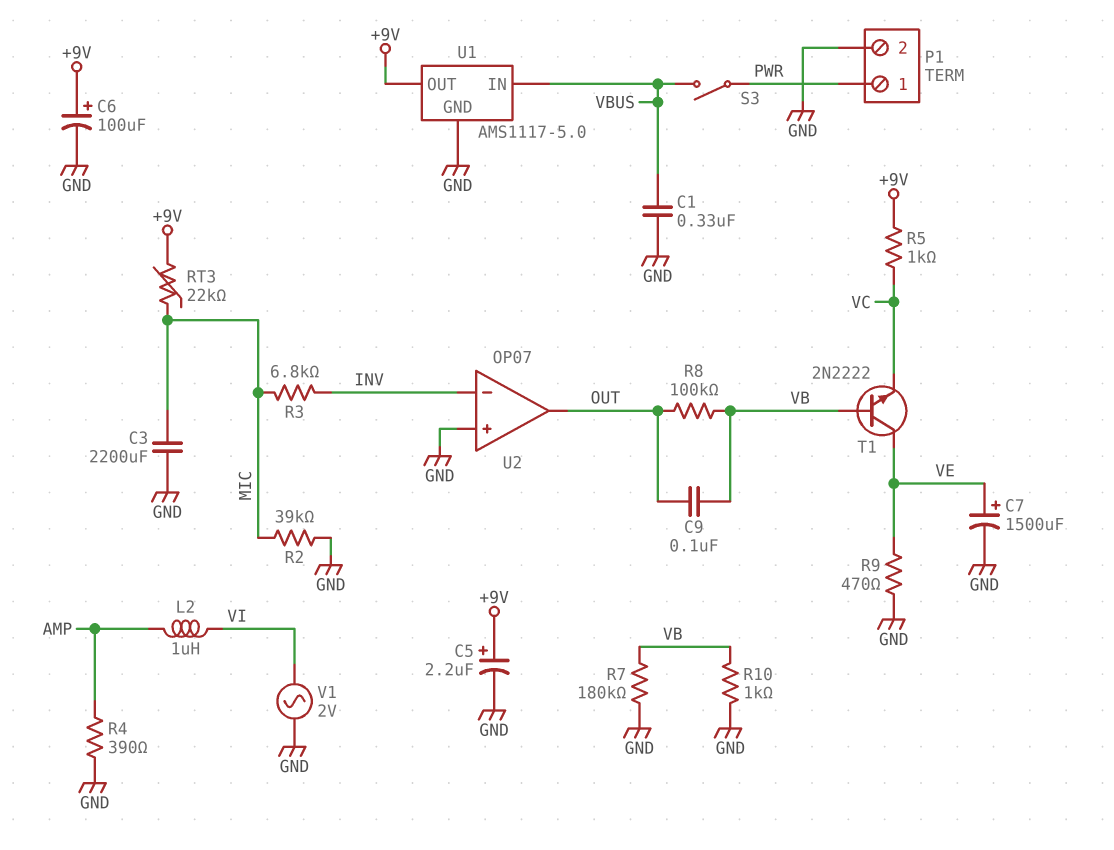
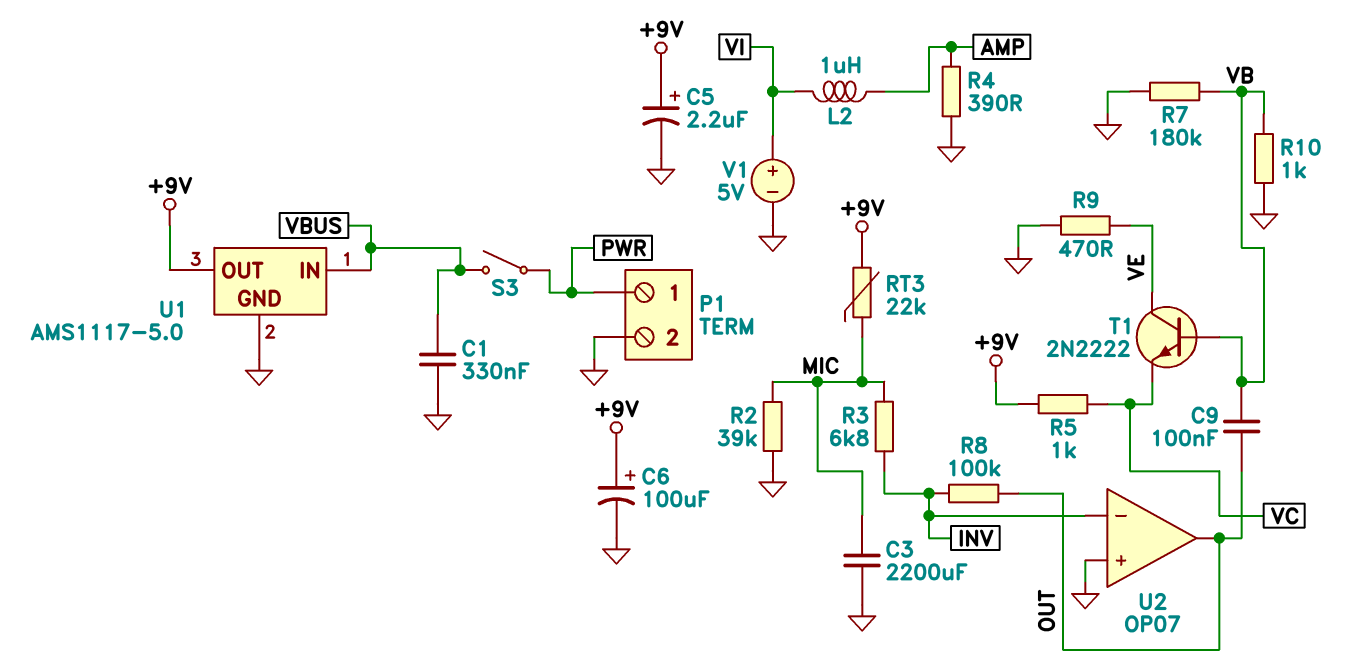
C7: 1500uF (plus VE, minus GND) -> none
R8: 100k (OUT, VB) -> 100k (INV, OUT)
V1: AC 2V (GND, VI) -> 5V (plus VI, minus GND)

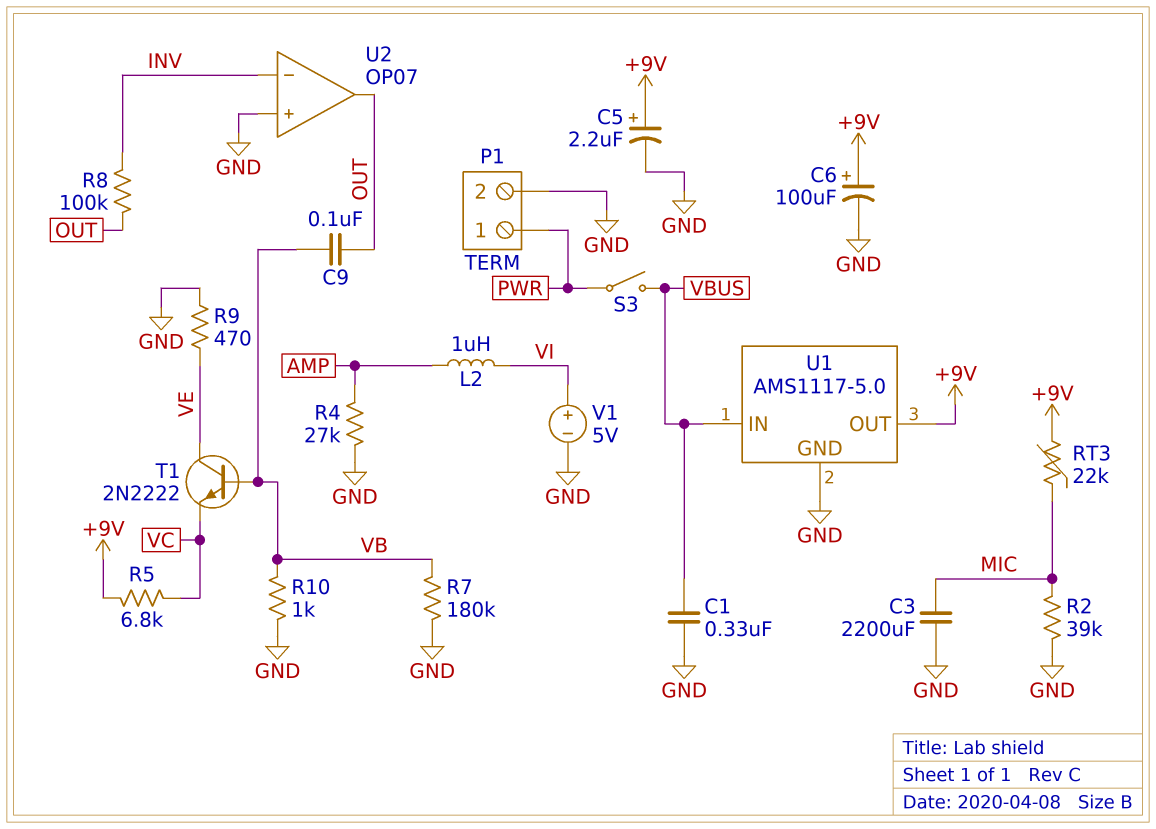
R3: 6.8k (INV, MIC) -> none
R4: 390 (AMP, GND) -> 27k (AMP, GND)
R5: 1k (+9V, VC) -> 6.8k (+9V, VC)

